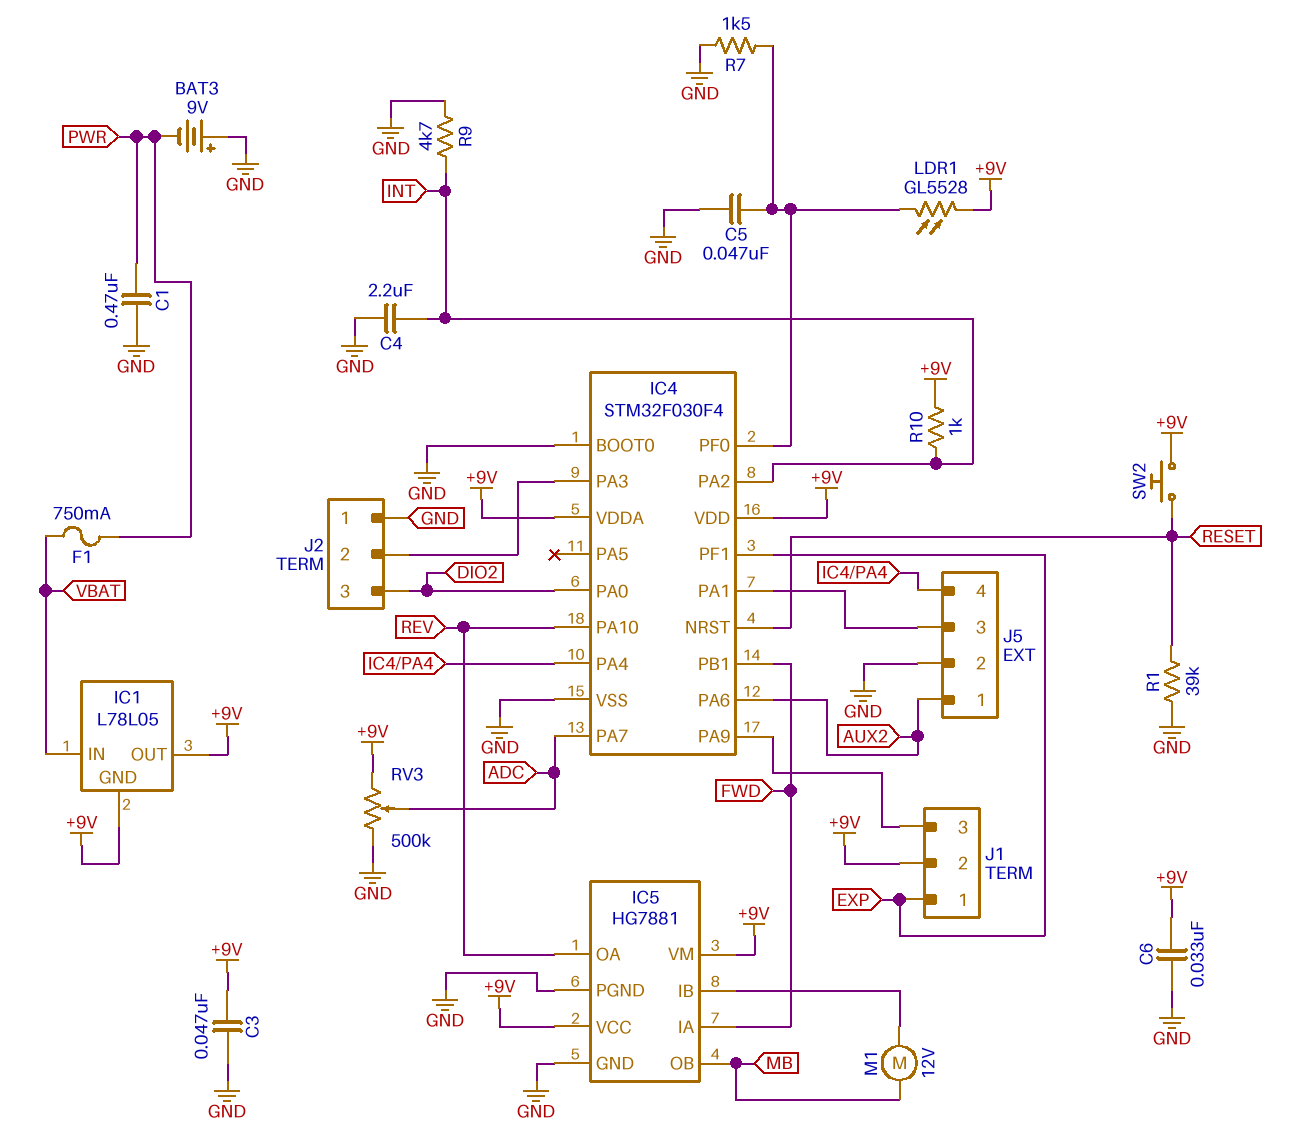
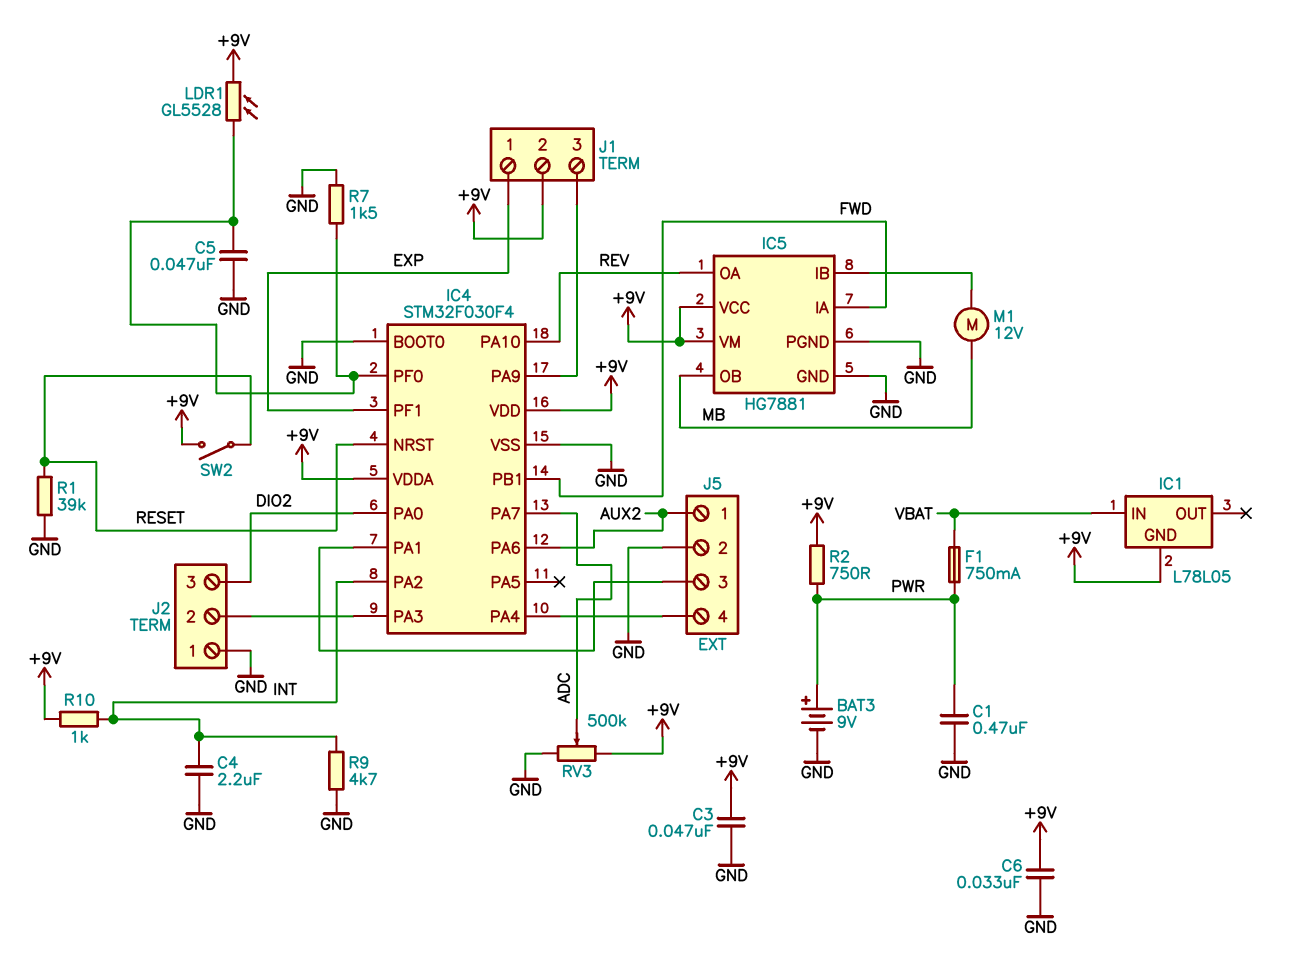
BAT3: 9V (plus GND, minus PWR) -> 9V (plus PWR, minus GND)
IC1 pin OUT: +9V -> none
R2: none -> 750 (+9V, PWR)
SW2: button (+9V, RESET) -> switch (+9V, RESET)

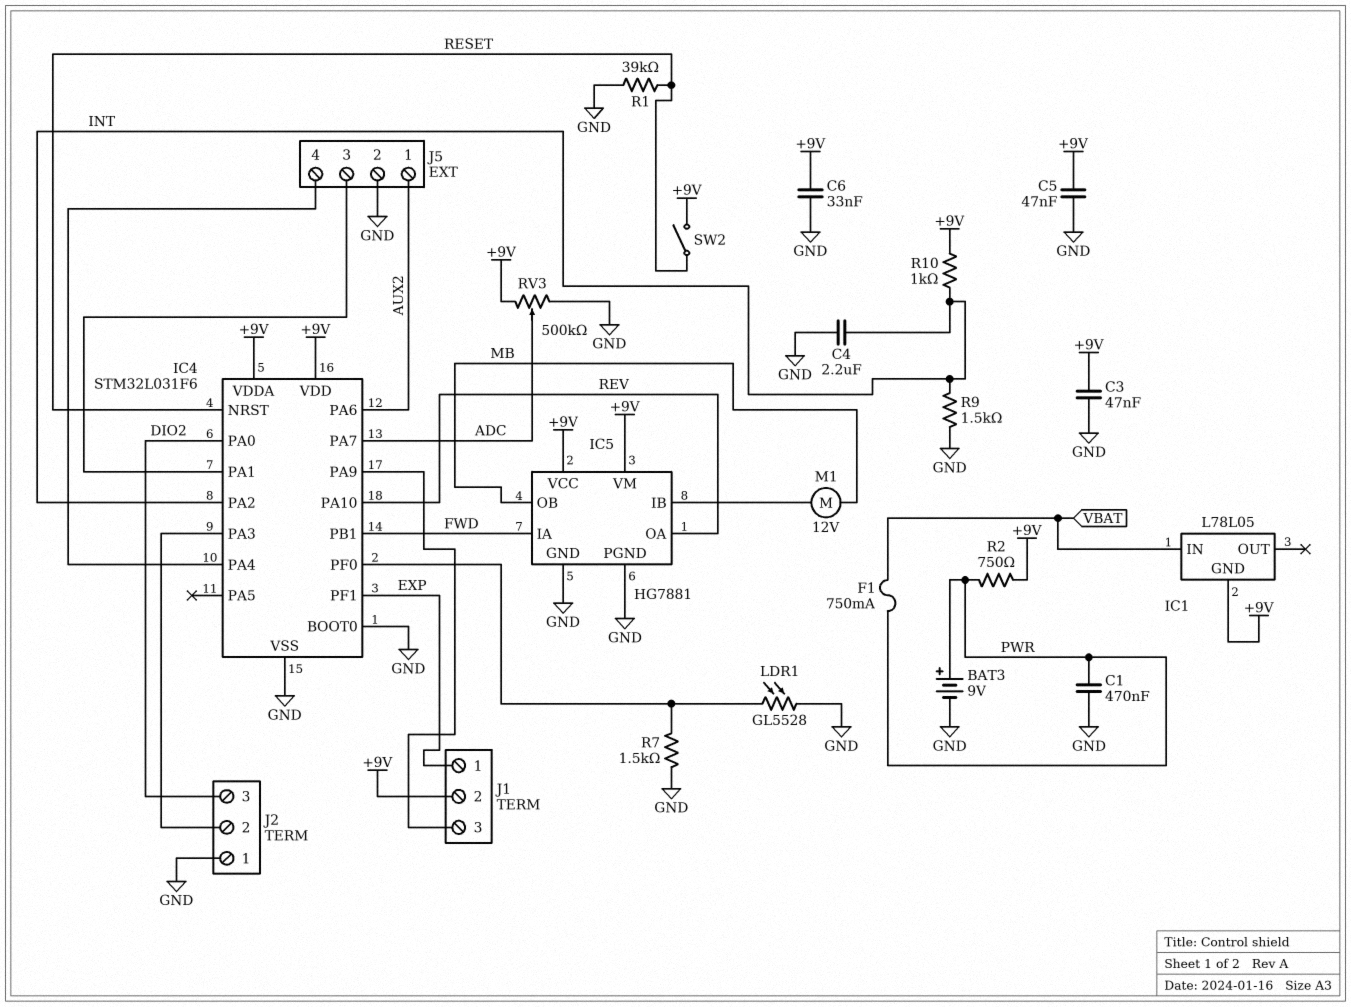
C5: 47nF (GND, IC4/PF0) -> 47nF (+9V, GND)
IC4: STM32F030F4 -> STM32L031F6
LDR1: GL5528 (+9V, IC4/PF0) -> GL5528 (GND, IC4/PF0)
R9: 4.7k (GND, INT) -> 1.5k (GND, INT)

